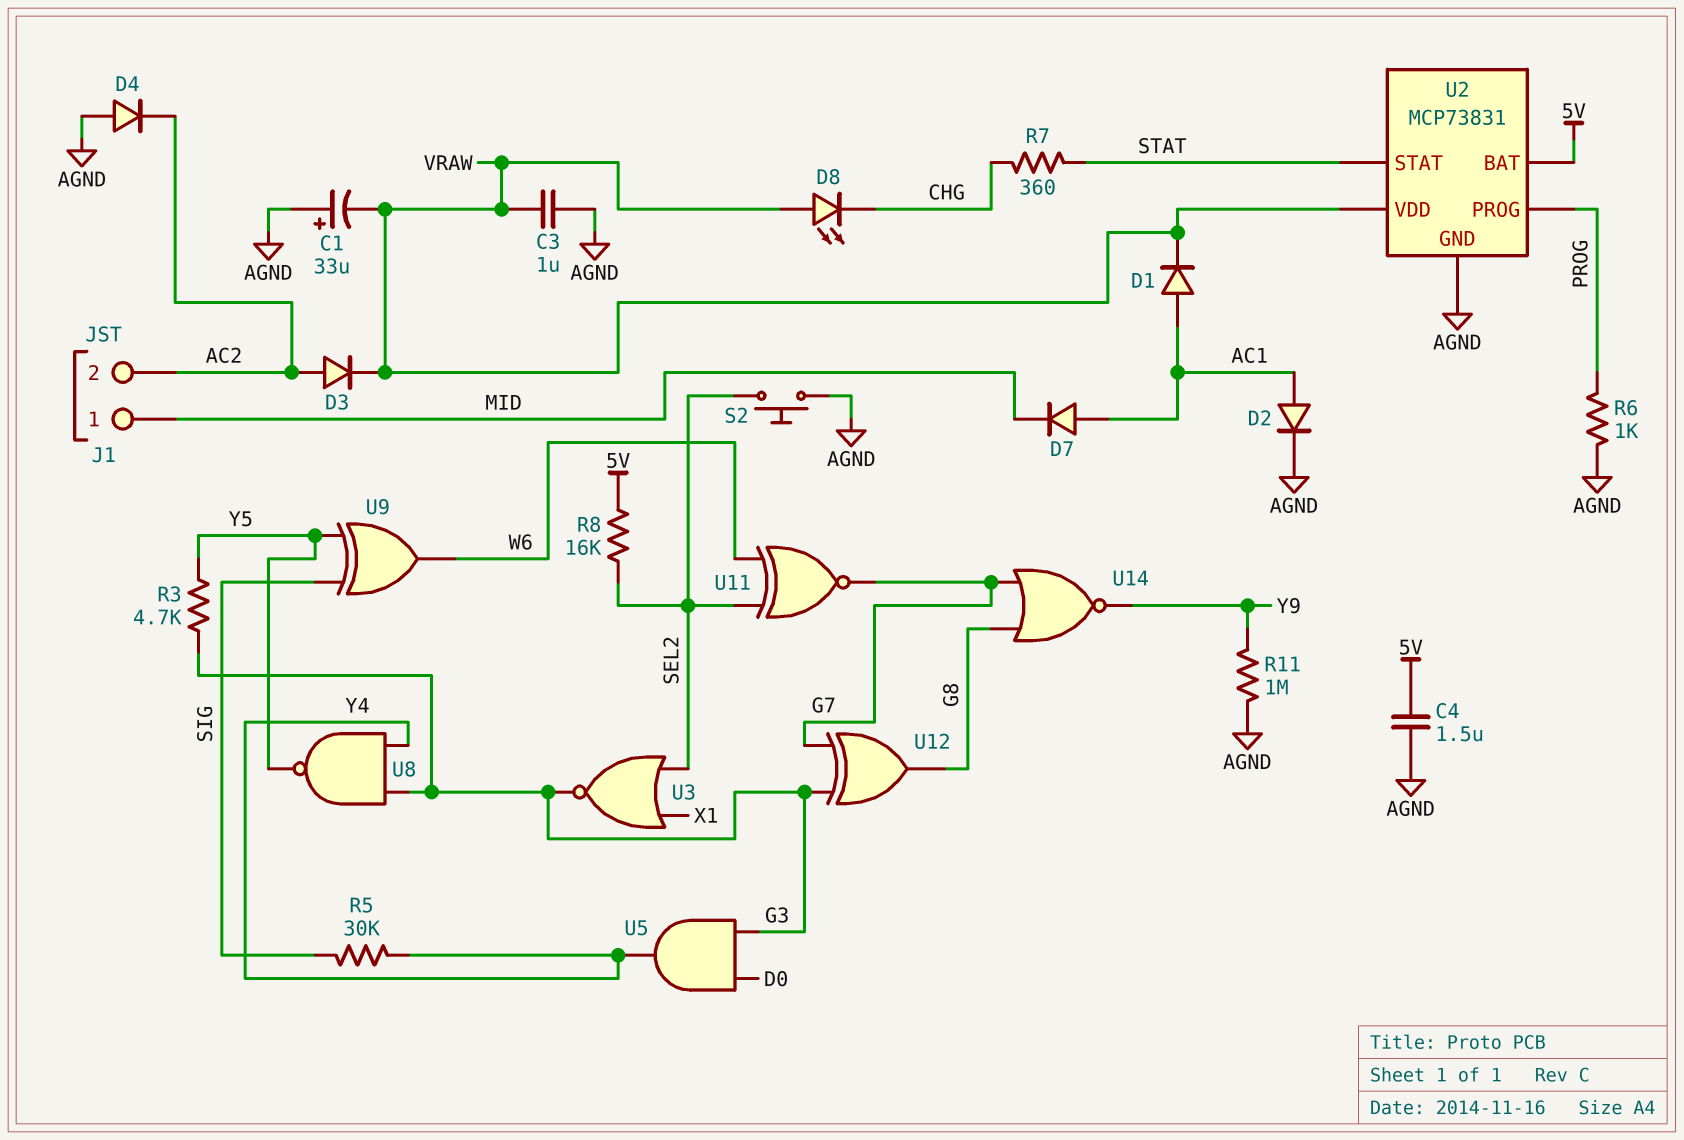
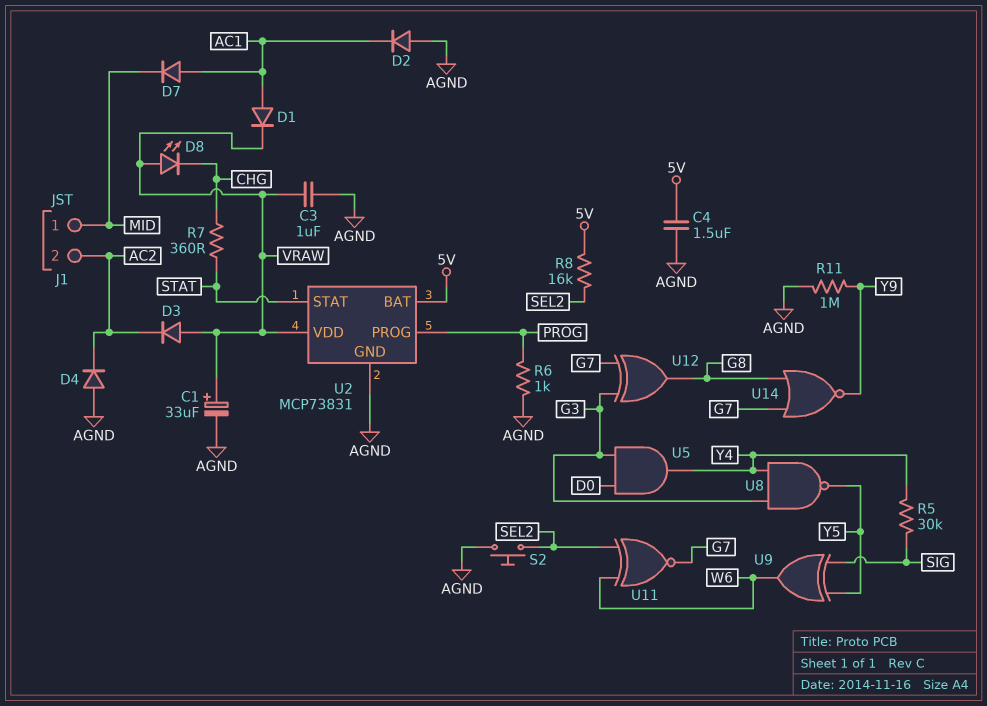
C1: 33uF (plus AGND, minus VRAW) -> 33uF (plus VRAW, minus AGND)
D2: diode (A AC1, K AGND) -> diode (A AGND, K AC1)
D3: diode (A AC2, K VRAW) -> diode (A VRAW, K AC2)
R3: 4.7k (G3, Y5) -> none
U3: NOR (in SEL2, in X1, out G3) -> none

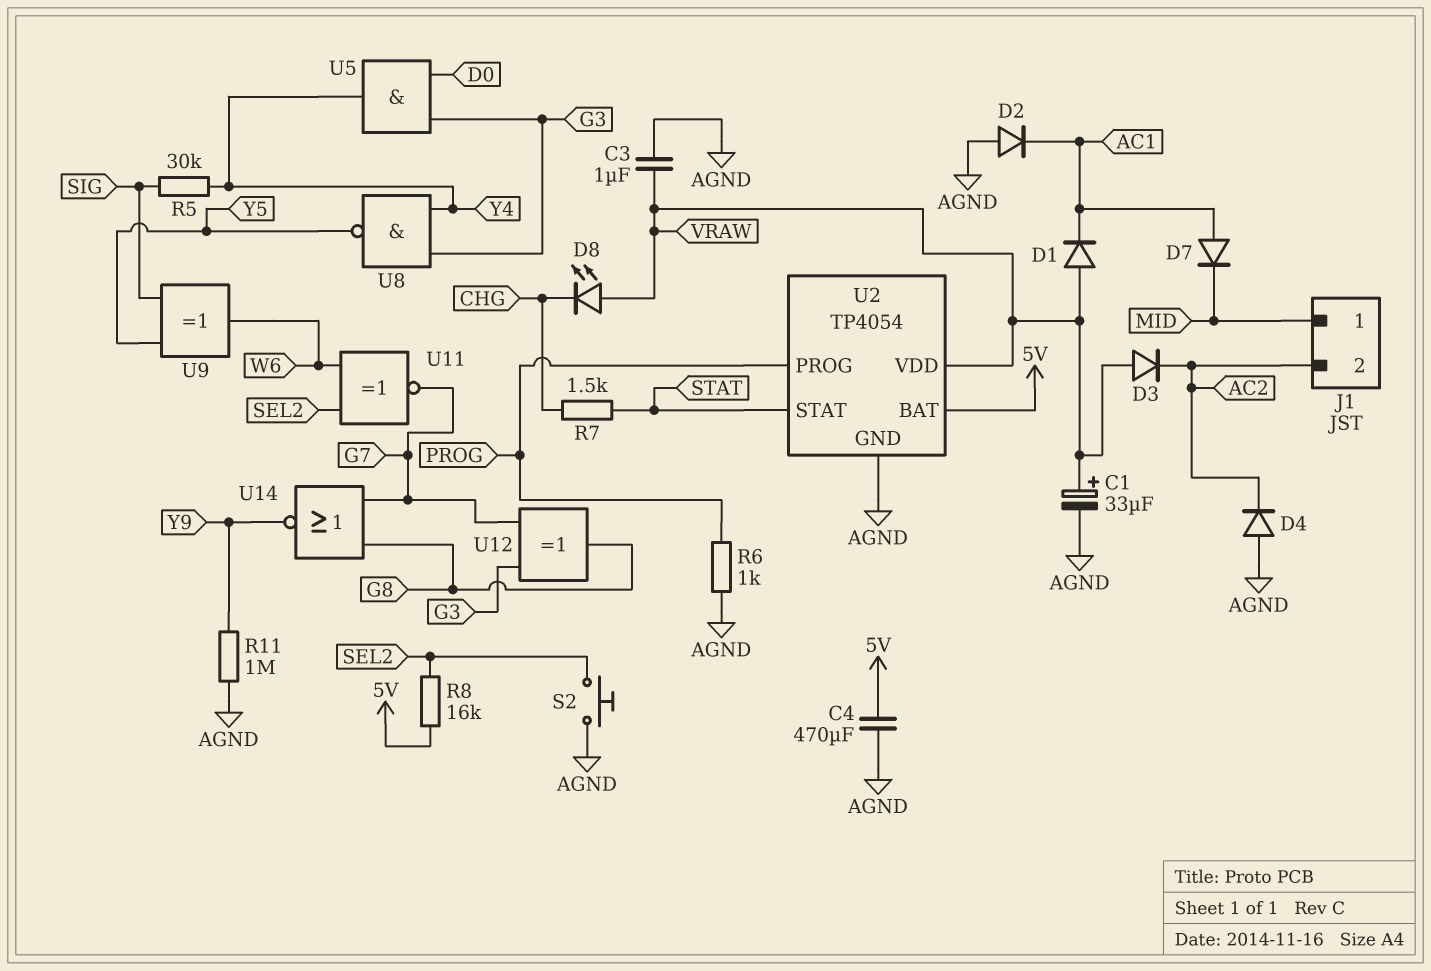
C4: 1.5uF (5V, AGND) -> 470uF (5V, AGND)
D1: diode (A AC1, K VRAW) -> diode (A VRAW, K AC1)
R7: 360 (CHG, STAT) -> 1.5k (CHG, STAT)
U2: MCP73831 -> TP4054

